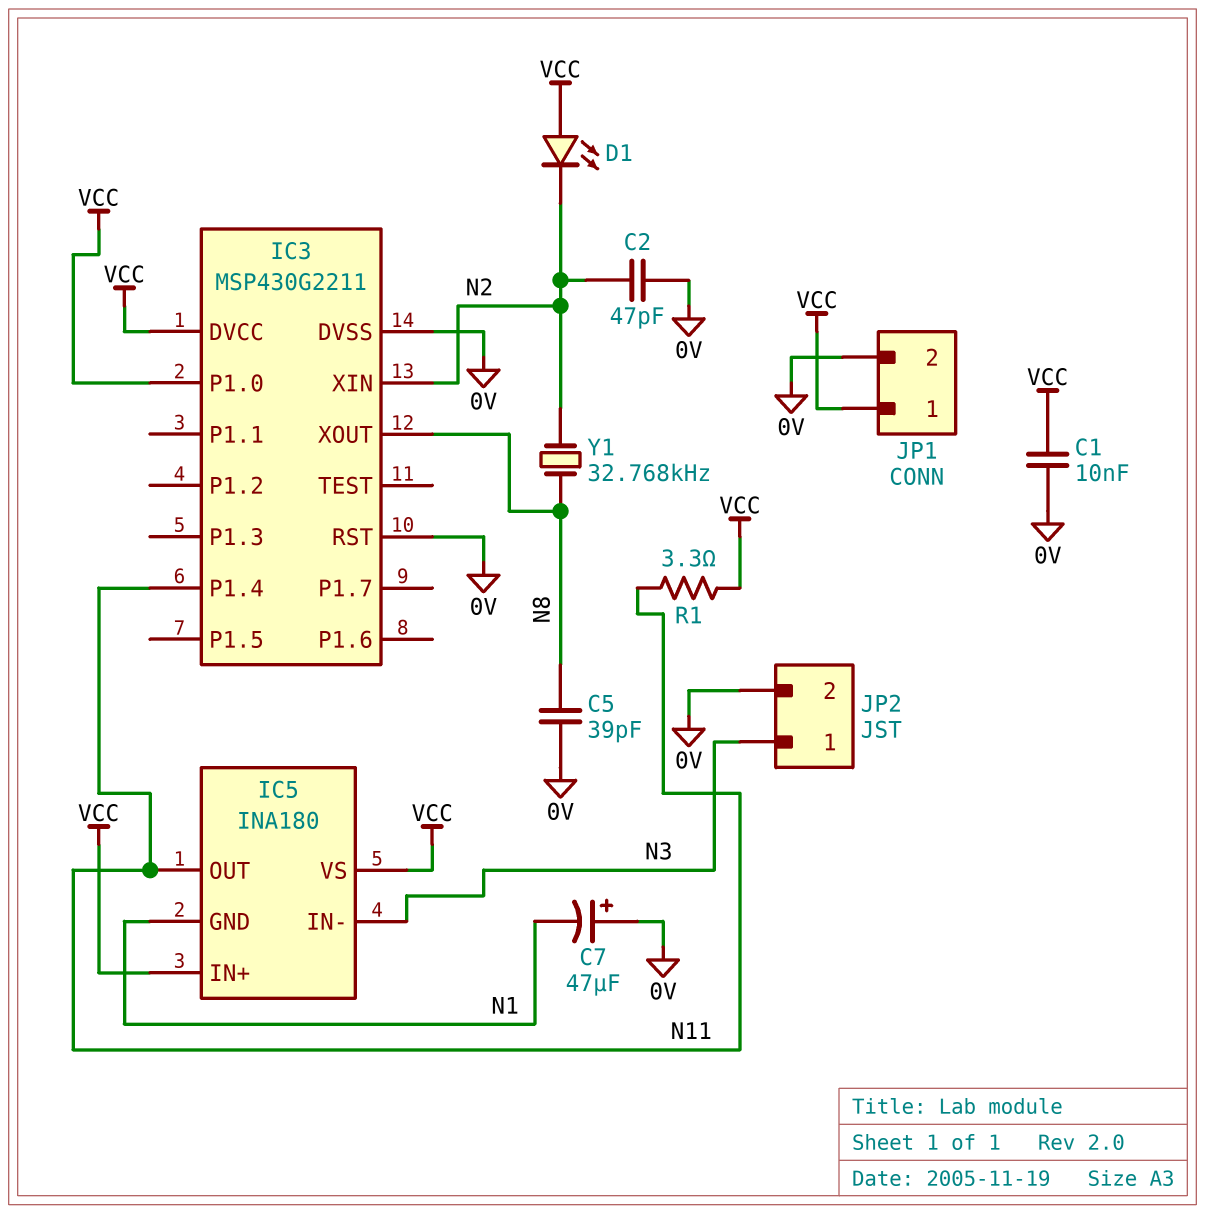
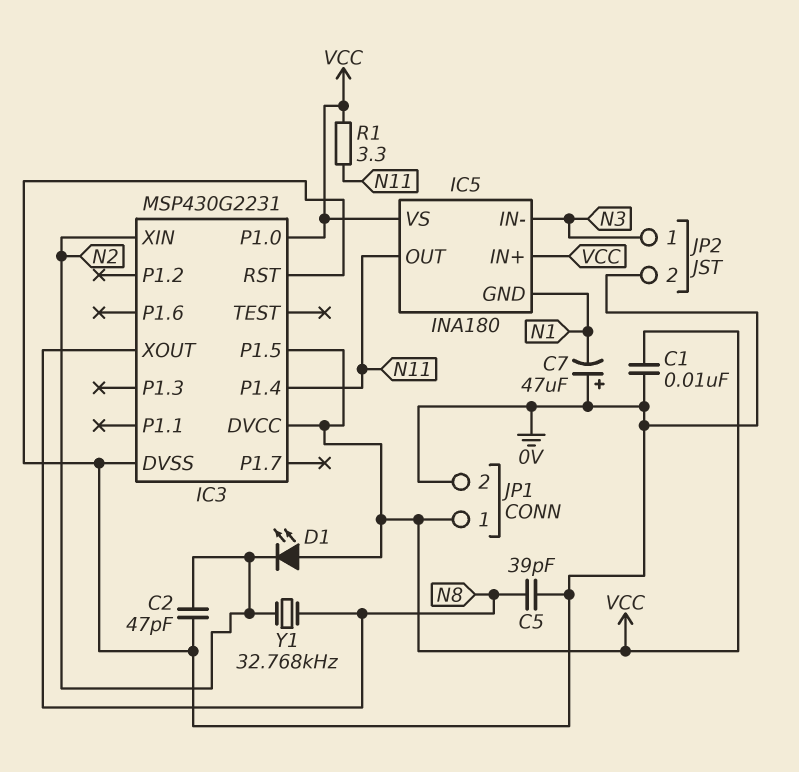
IC3: MSP430G2211 -> MSP430G2231
IC3 pin P1.5: none -> VCC

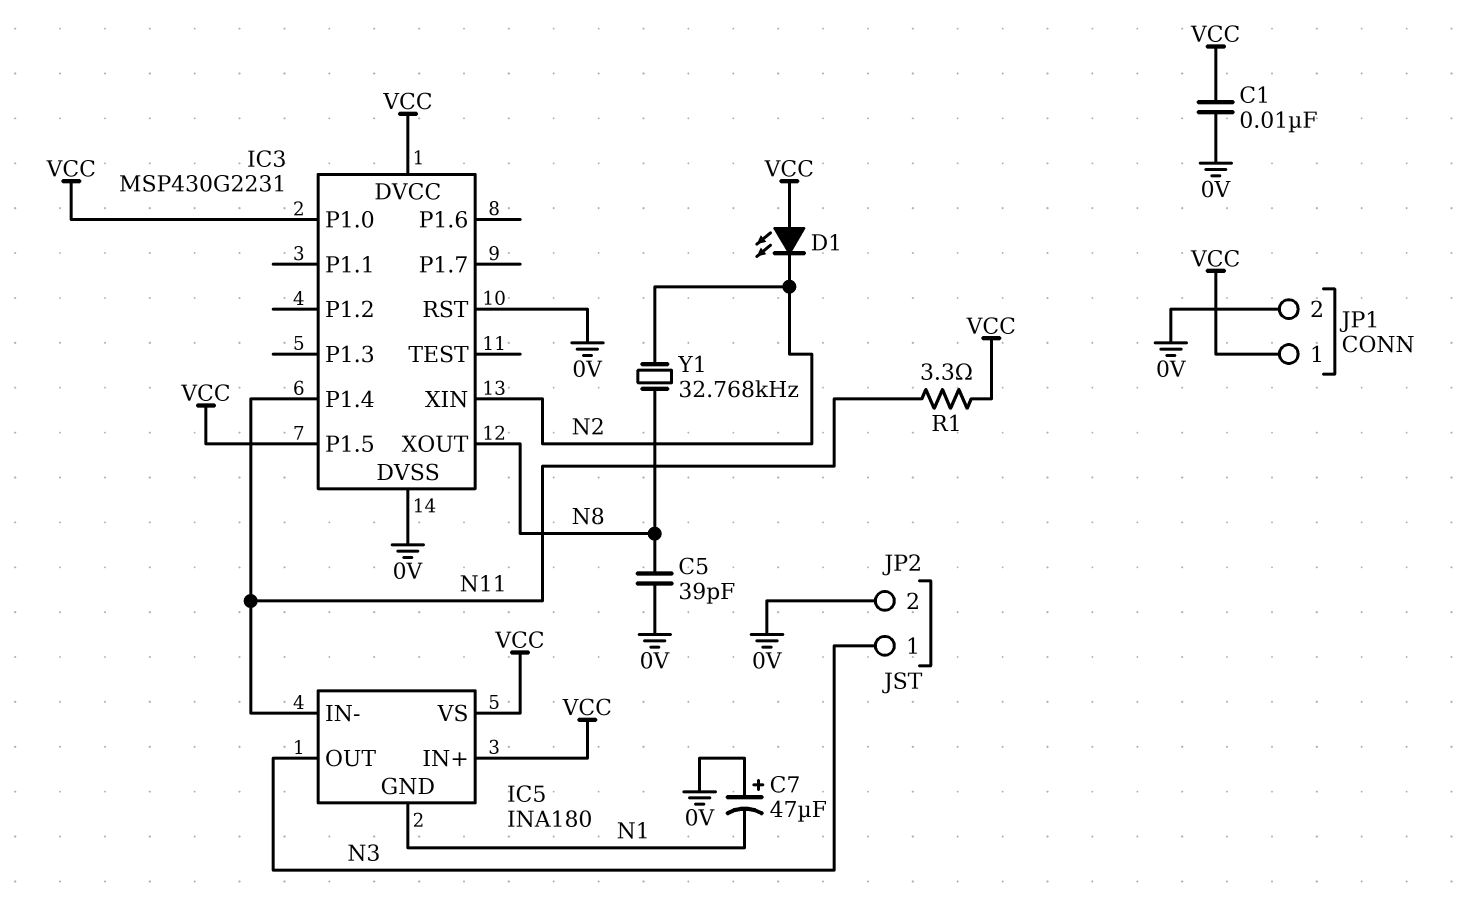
C2: 47pF (0V, N2) -> none
IC5 pin IN-: N3 -> N11
IC5 pin OUT: N11 -> N3

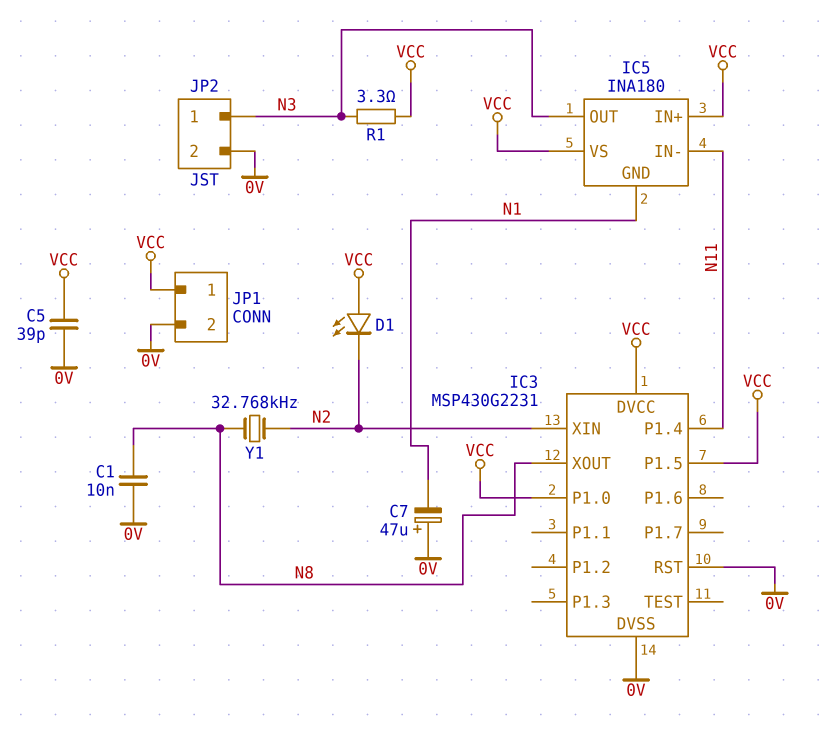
C1: 10nF (0V, VCC) -> 10nF (0V, N8)
C5: 39pF (0V, N8) -> 39pF (0V, VCC)
R1: 3.3 (N11, VCC) -> 3.3 (N3, VCC)

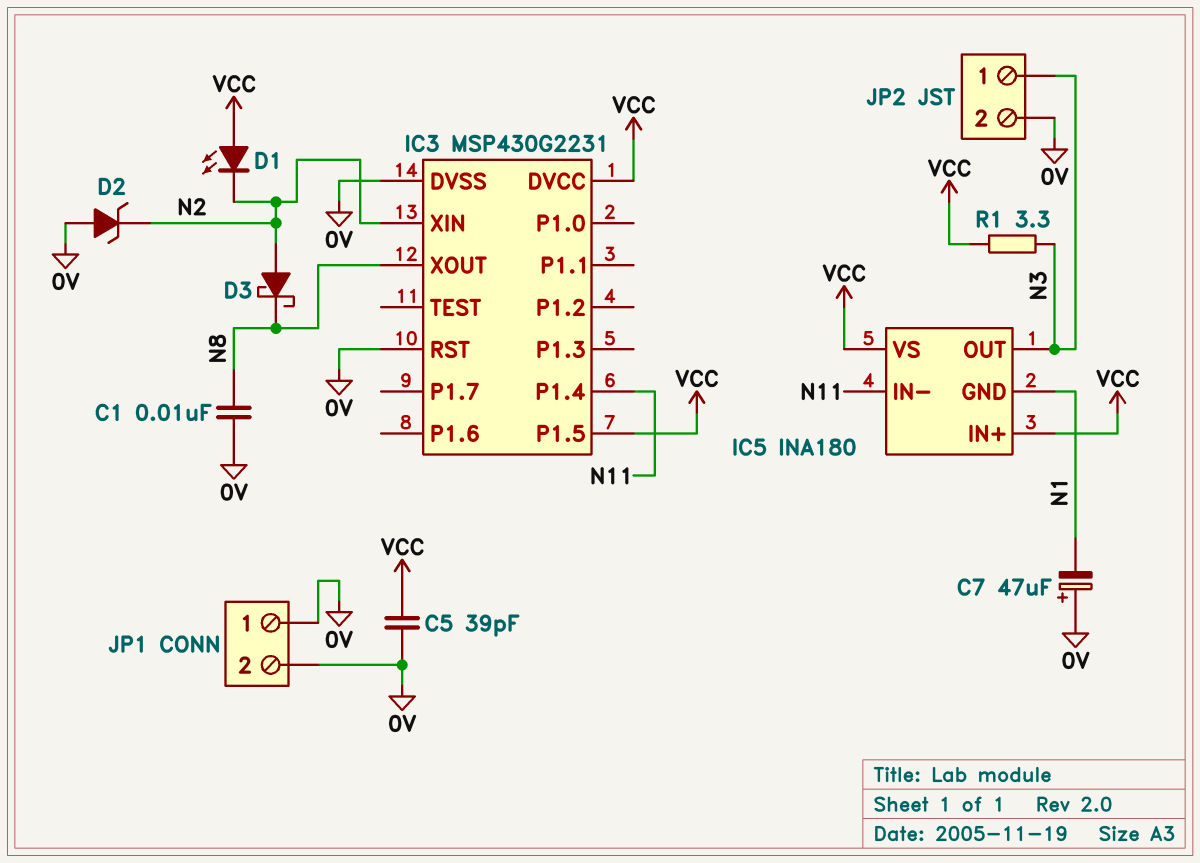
D2: none -> zener (A 0V, K N2)
D3: none -> schottky (A N2, K N8)
IC3 pin P1.0: VCC -> none
JP1 pin 1: VCC -> 0V
Y1: 32.768kHz (N2, N8) -> none

